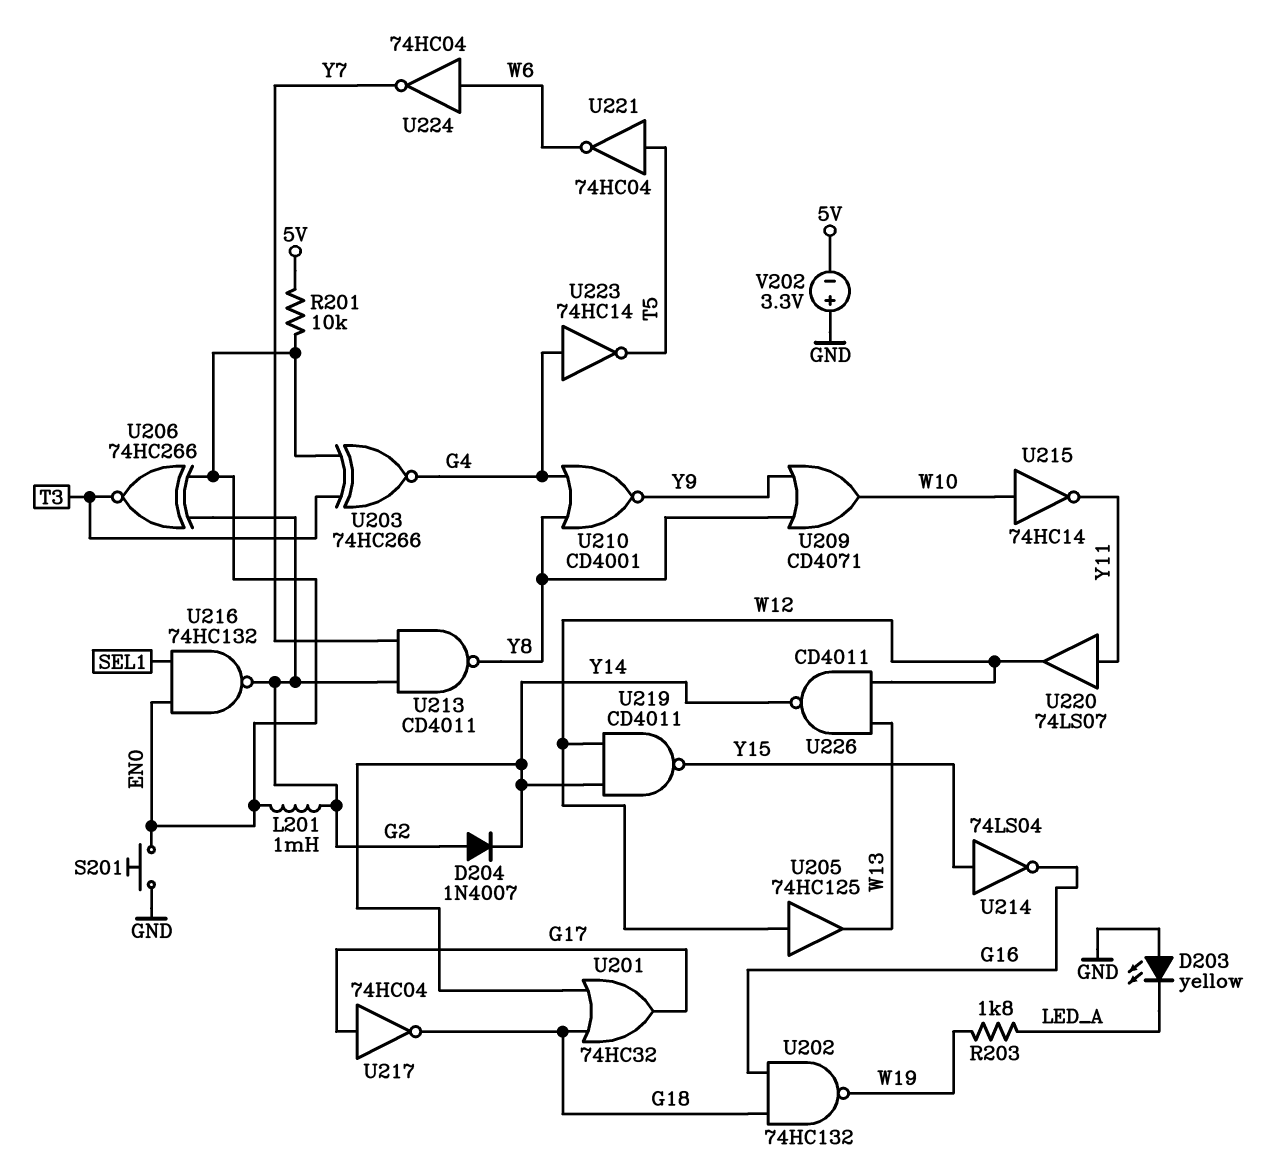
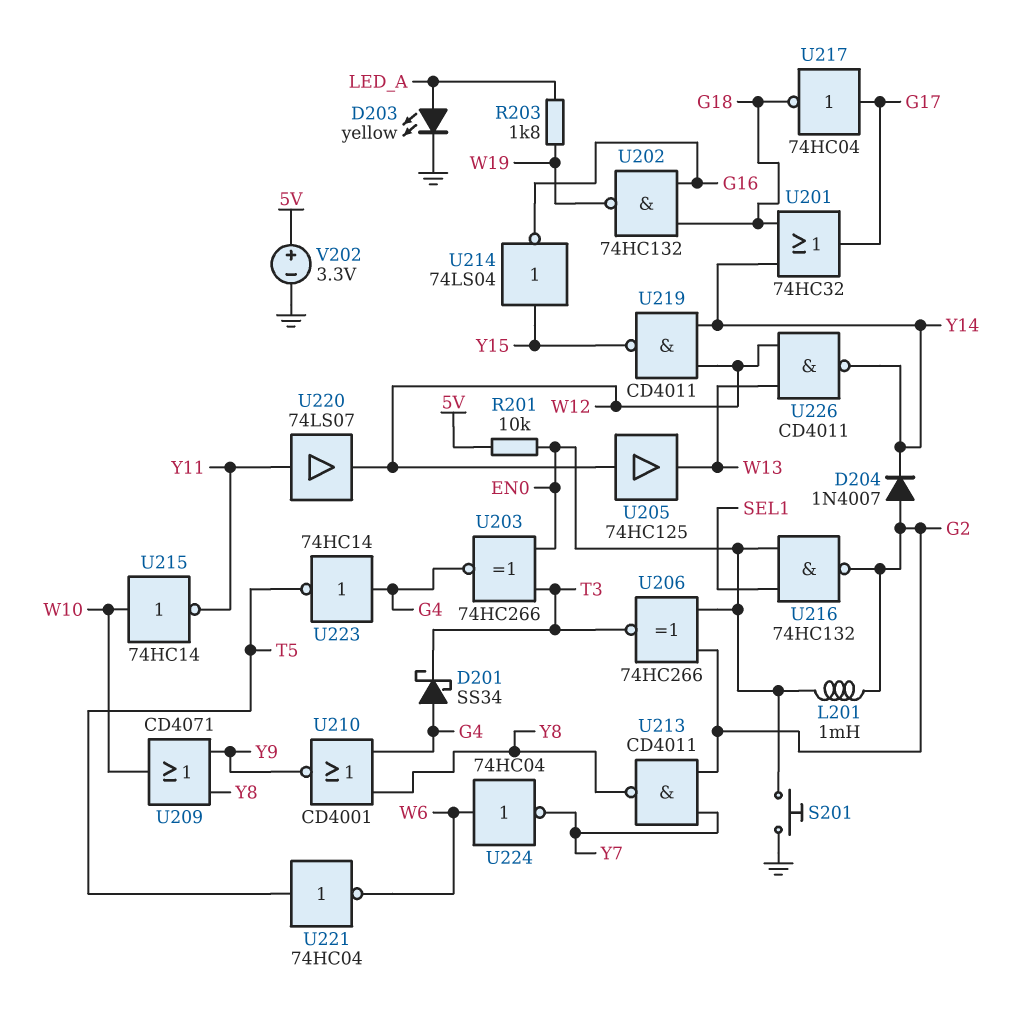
D201: none -> schottky SS34 (A G4, K T3)
D203: LED yellow (A GND, K LED_A) -> LED yellow (A LED_A, K GND)
V202: 3.3V (plus GND, minus 5V) -> 3.3V (plus 5V, minus GND)

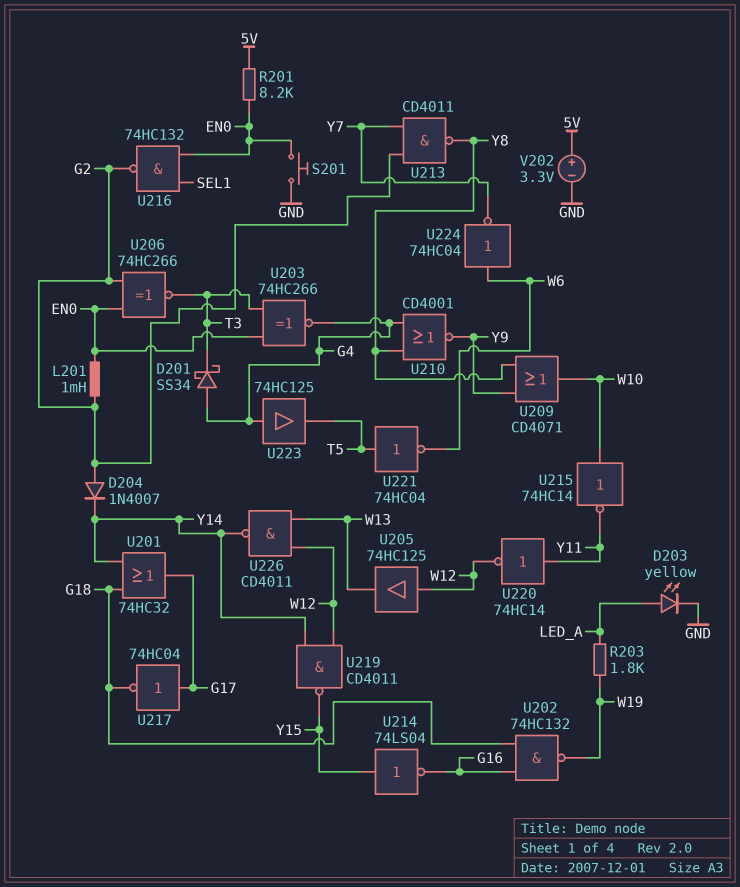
R201: 10k (5V, EN0) -> 8.2k (5V, EN0)
U220: buffer 74LS07 (in Y11, out W12) -> NOT 74HC14 (in Y11, out W12)
U223: NOT 74HC14 (in G4, out T5) -> buffer 74HC125 (in G4, out T5)

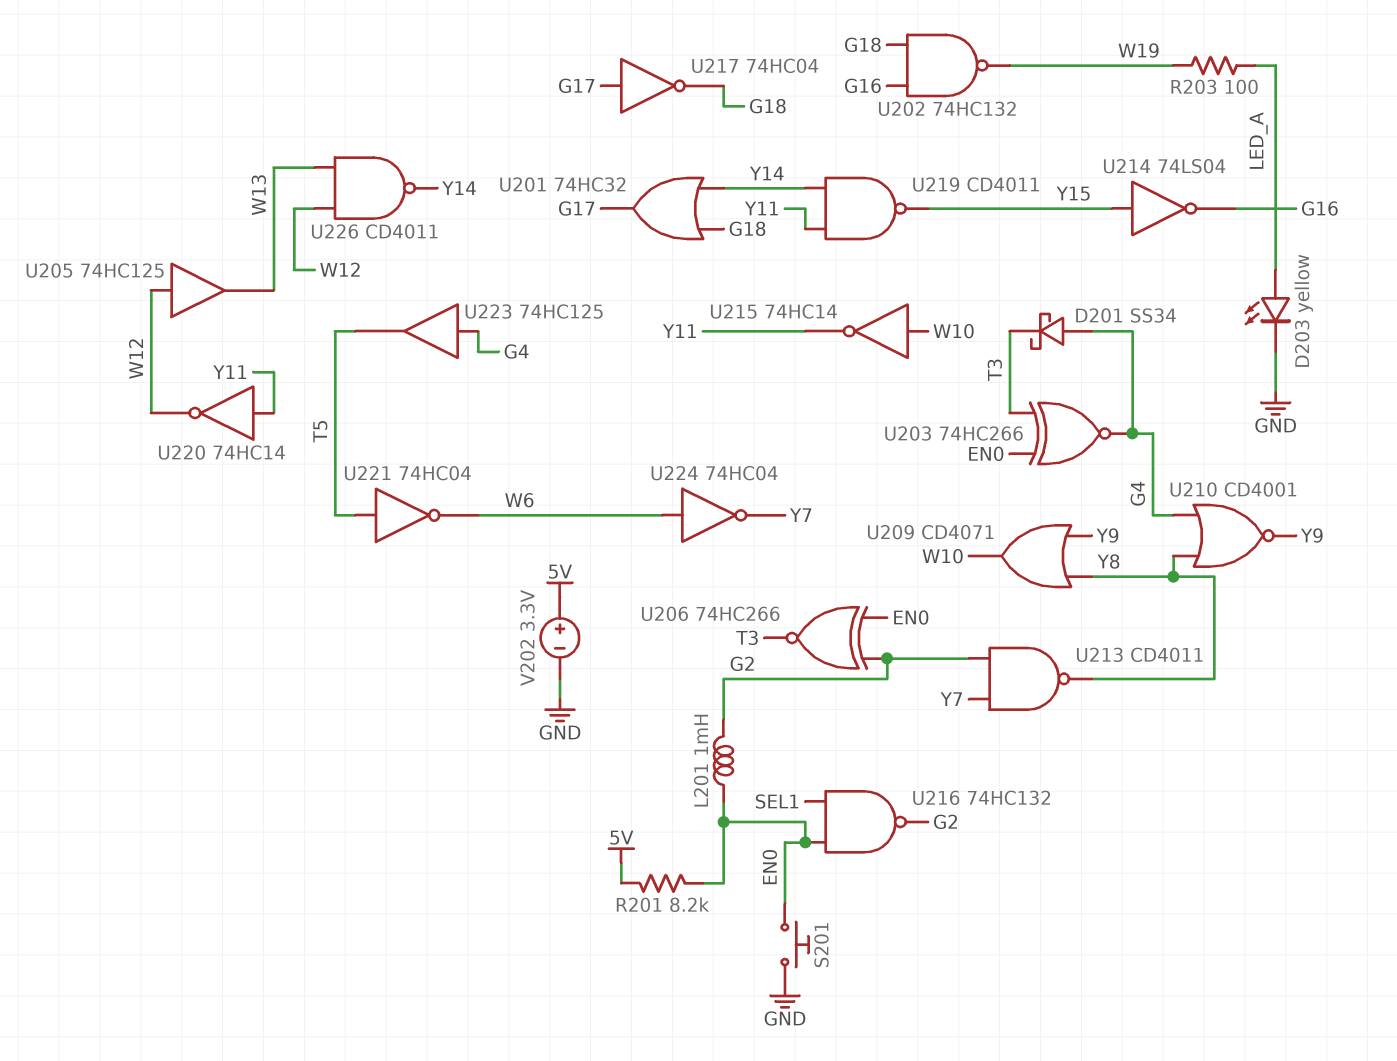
D204: diode 1N4007 (A G2, K Y14) -> none
R203: 1.8k (LED_A, W19) -> 100 (LED_A, W19)
U219: NAND CD4011 (in W12, in Y14, out Y15) -> NAND CD4011 (in Y11, in Y14, out Y15)

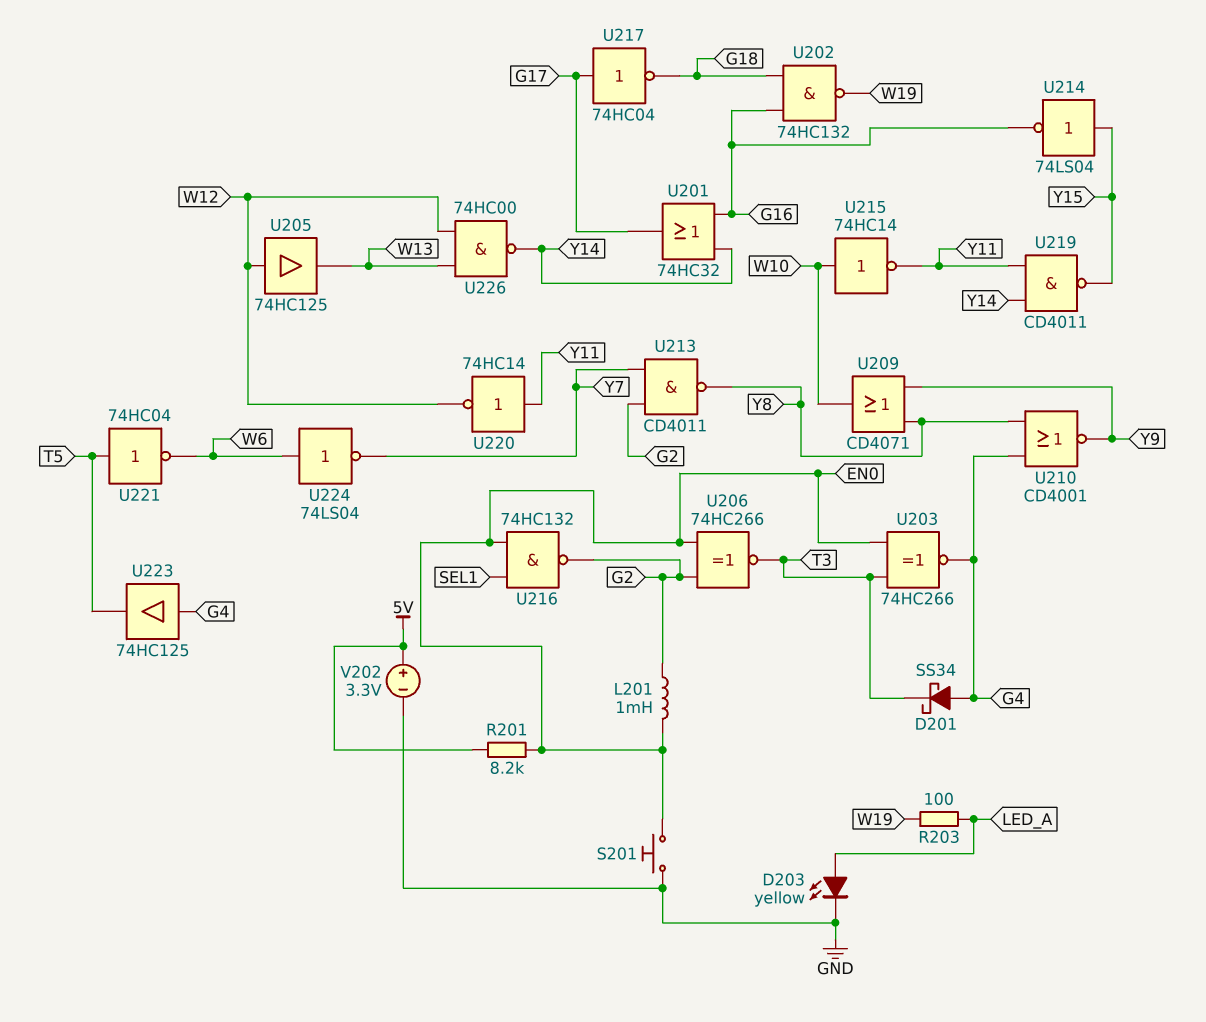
U201: OR 74HC32 (in G18, in Y14, out G17) -> OR 74HC32 (in G16, in Y14, out G17)
U224: NOT 74HC04 (in W6, out Y7) -> NOT 74LS04 (in W6, out Y7)
U226: NAND CD4011 (in W12, in W13, out Y14) -> NAND 74HC00 (in W12, in W13, out Y14)

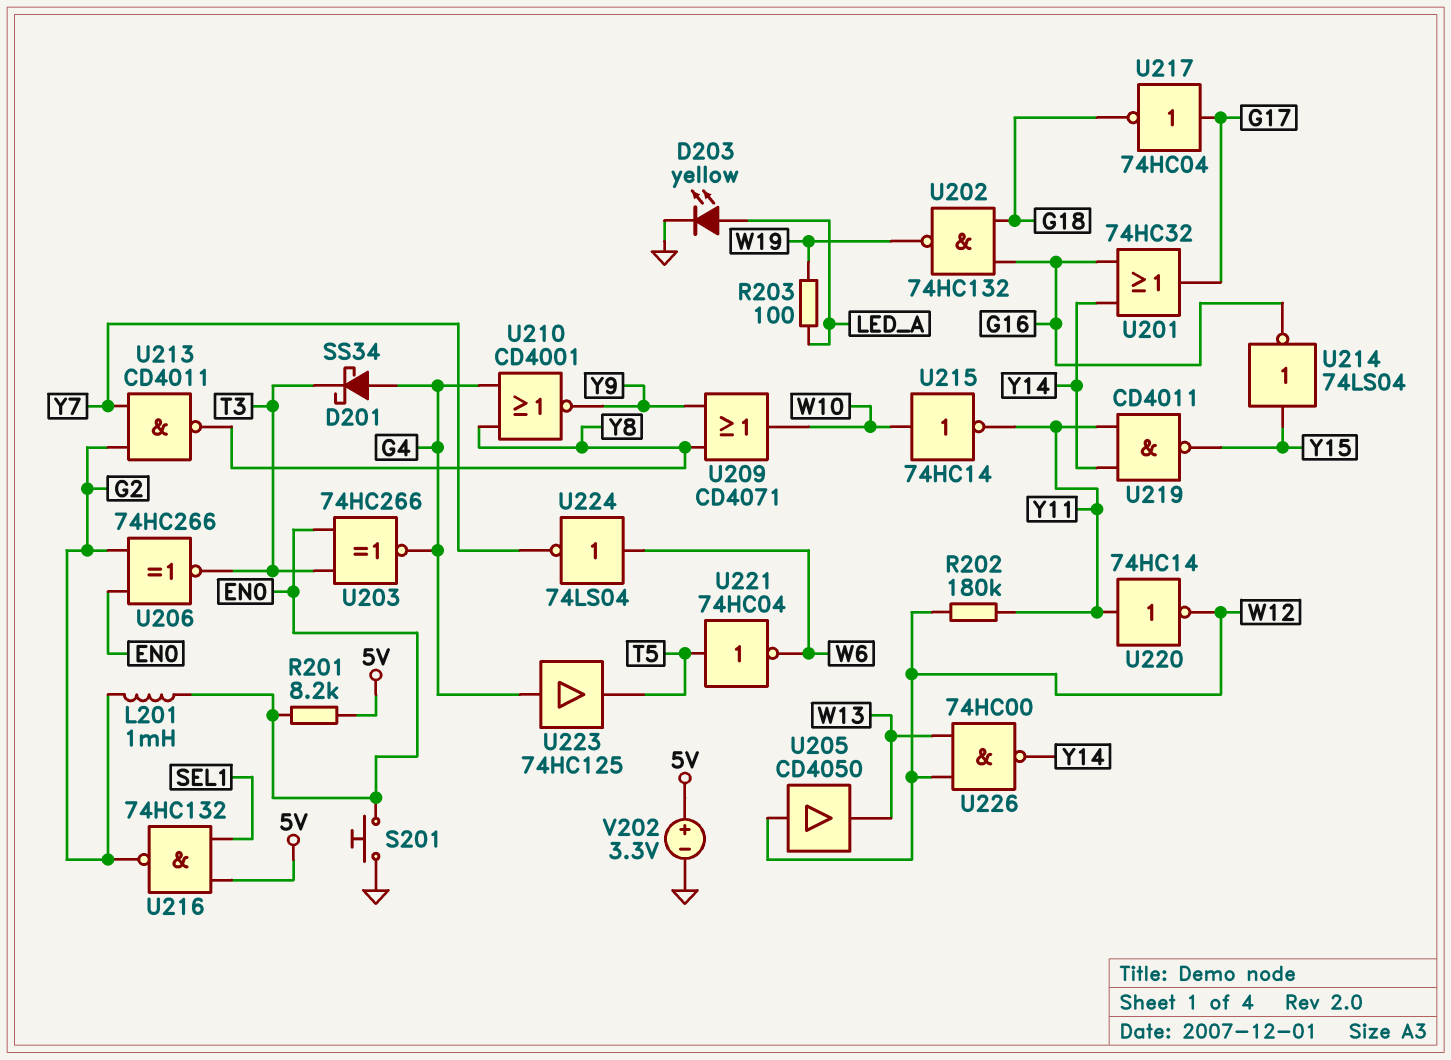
R202: none -> 180k (W12, Y11)
U205: buffer 74HC125 (in W12, out W13) -> buffer CD4050 (in W12, out W13)
U216: NAND 74HC132 (in EN0, in SEL1, out G2) -> NAND 74HC132 (in 5V, in SEL1, out G2)

